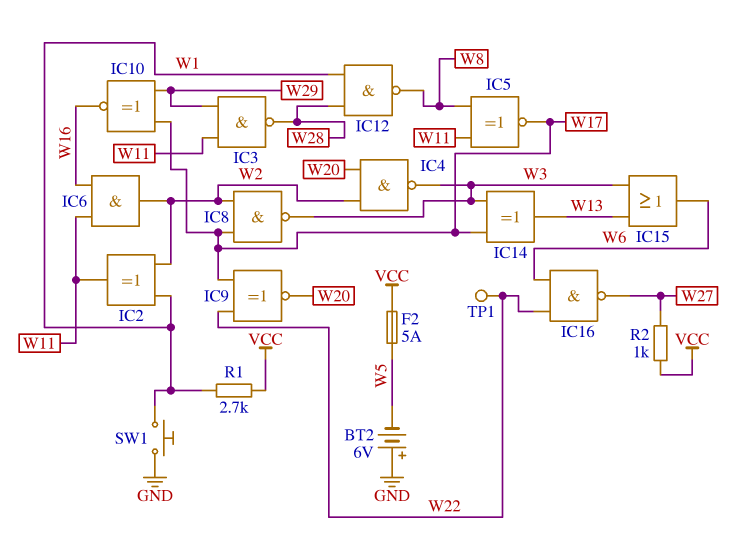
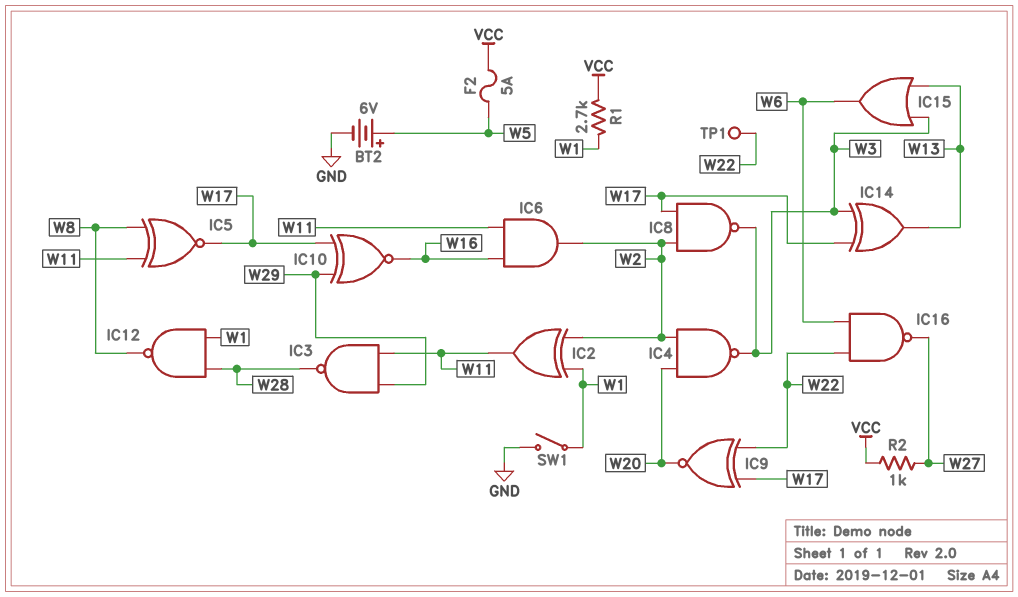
BT2: 6V (plus GND, minus W5) -> 6V (plus W5, minus GND)
SW1: button (GND, W1) -> switch (GND, W1)

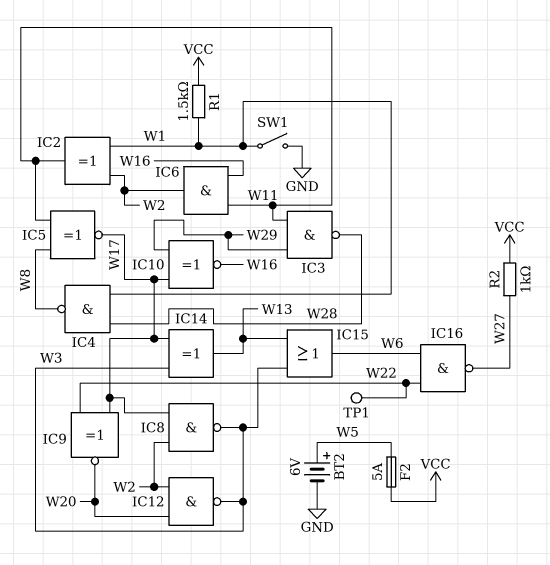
IC4: NAND (in W2, in W20, out W3) -> NAND (in W1, in W28, out W8)
IC12: NAND (in W1, in W28, out W8) -> NAND (in W2, in W20, out W3)
R1: 2.7k (VCC, W1) -> 1.5k (VCC, W1)

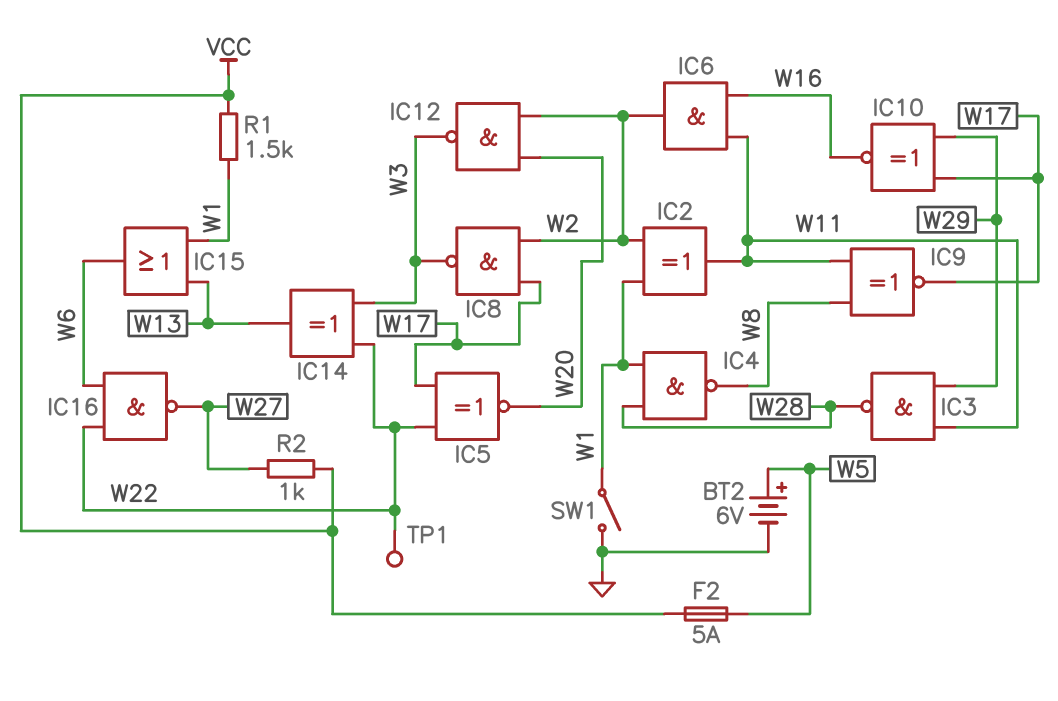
IC5: XNOR (in W8, in W11, out W17) -> XNOR (in W17, in W22, out W20)
IC9: XNOR (in W17, in W22, out W20) -> XNOR (in W8, in W11, out W17)
IC14: XOR (in W3, in W17, out W13) -> XOR (in W3, in W22, out W13)
IC15: OR (in W3, in W13, out W6) -> OR (in W1, in W13, out W6)

